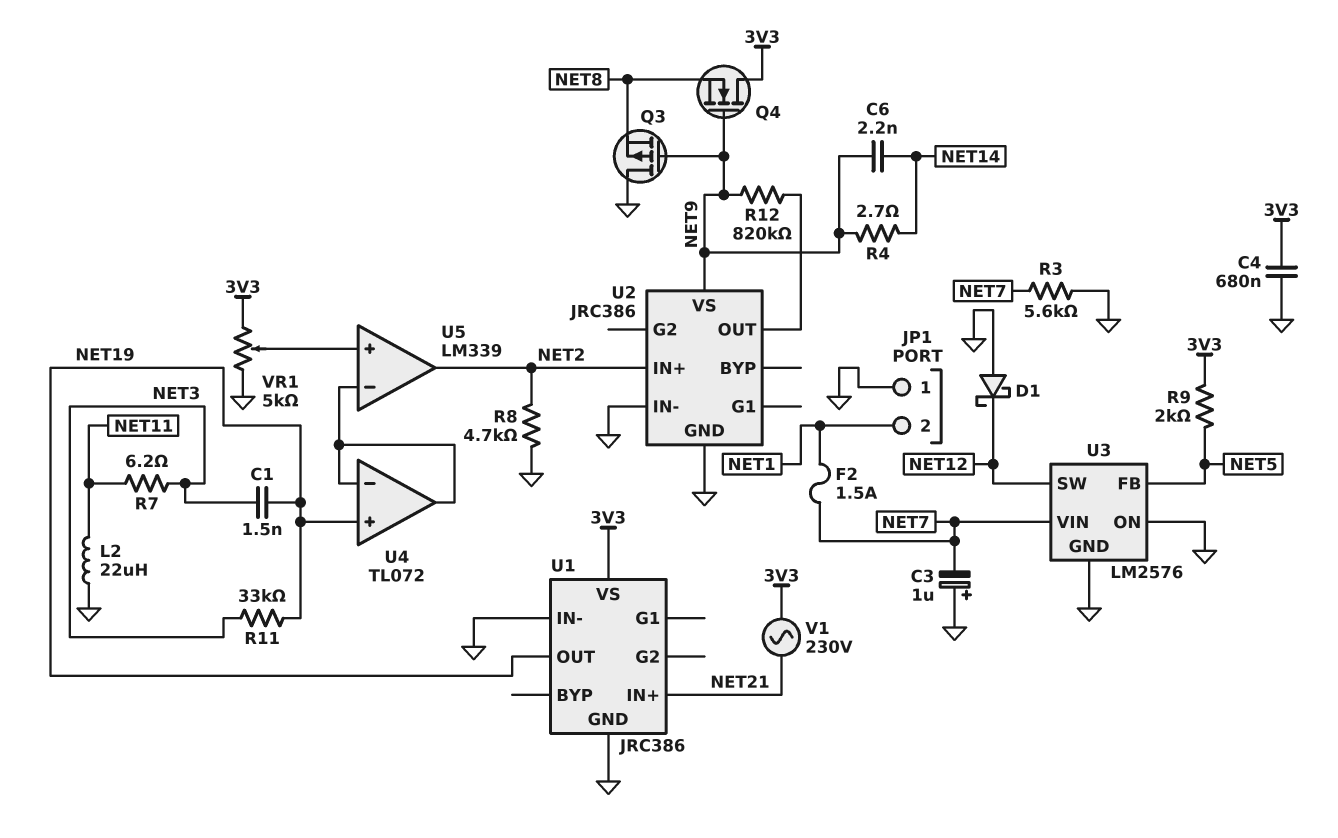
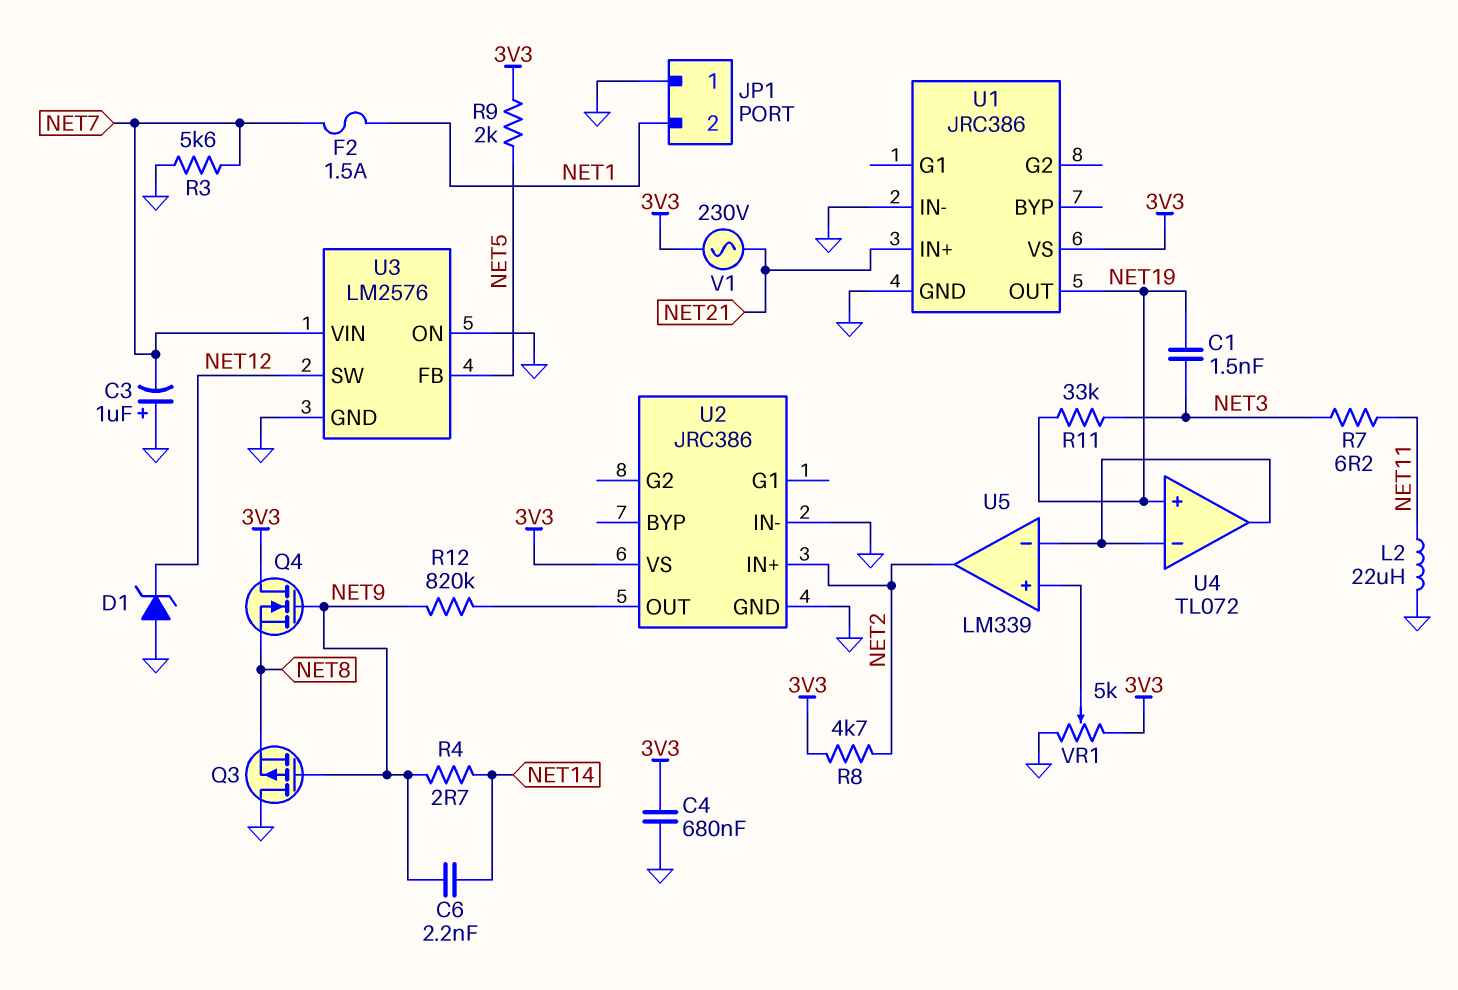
D1: schottky (A GND, K NET12) -> zener (A GND, K NET12)
R8: 4.7k (GND, NET2) -> 4.7k (3V3, NET2)
U2 pin VS: NET9 -> 3V3

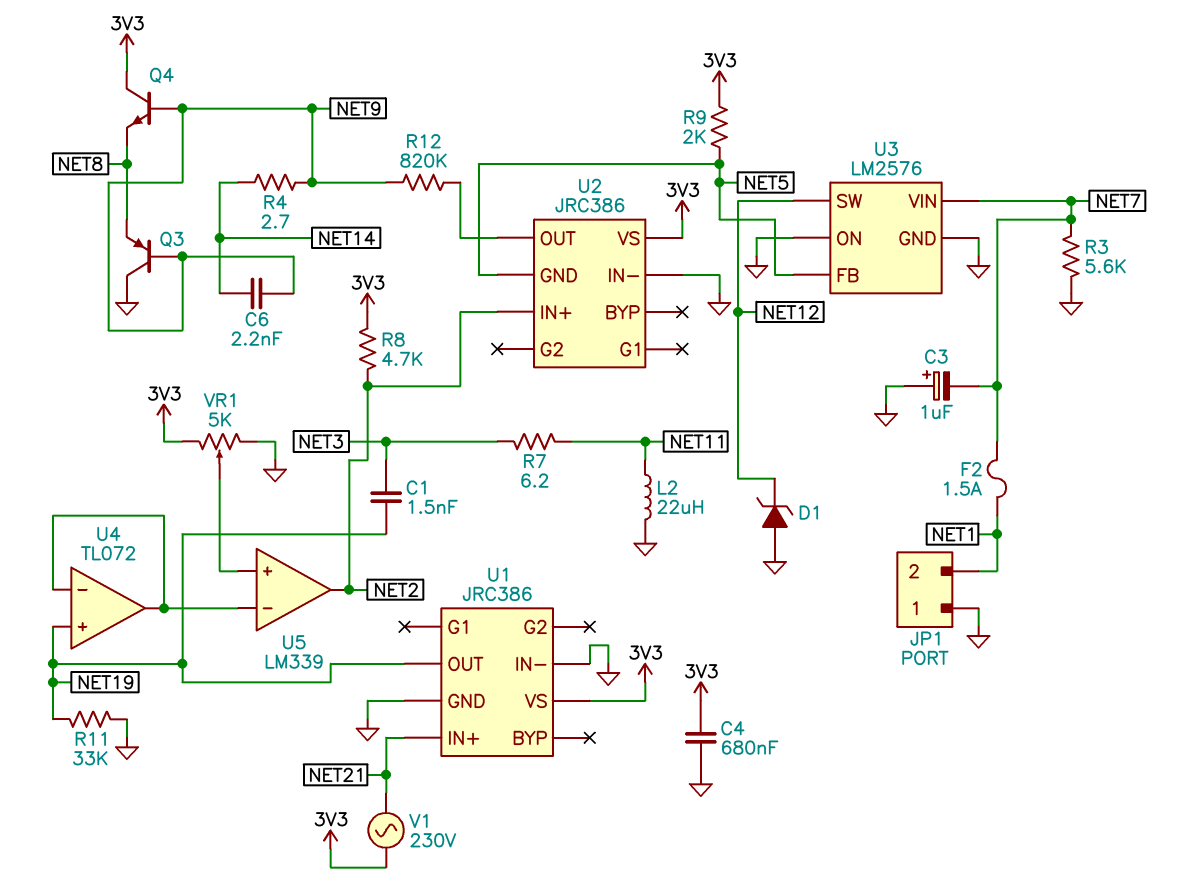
Q3: PMOS (G NET9, D GND, S NET8) -> PNP (B NET9, C GND, E NET8)
Q4: NMOS (G NET9, D 3V3, S NET8) -> NPN (B NET9, C 3V3, E NET8)
R11: 33k (NET3, NET19) -> 33k (GND, NET19)
U2 pin GND: GND -> NET5

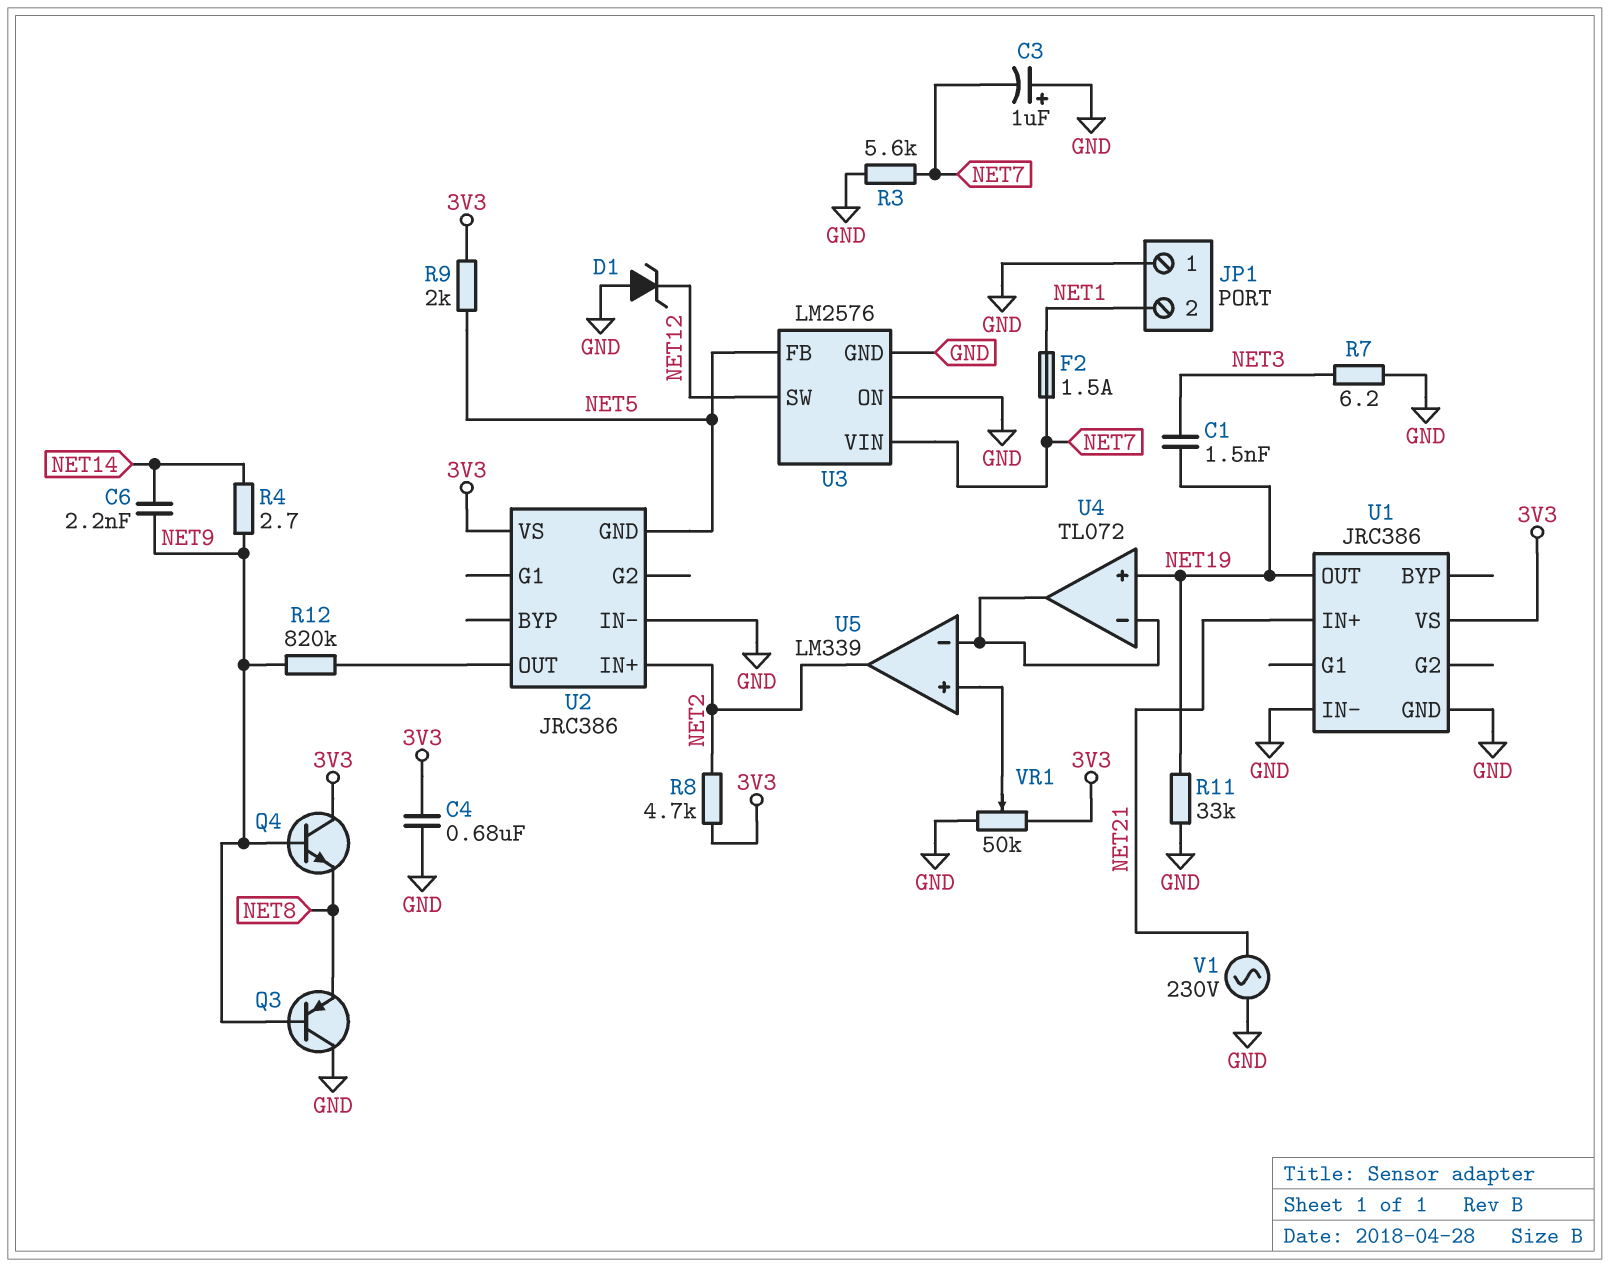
L2: 22uH (GND, NET11) -> none
R7: 6.2 (NET3, NET11) -> 6.2 (GND, NET3)
V1: AC 230V (3V3, NET21) -> AC 230V (GND, NET21)
VR1: 5k (3V3, GND, wiper U5/in+) -> 50k (3V3, GND, wiper U5/in+)

